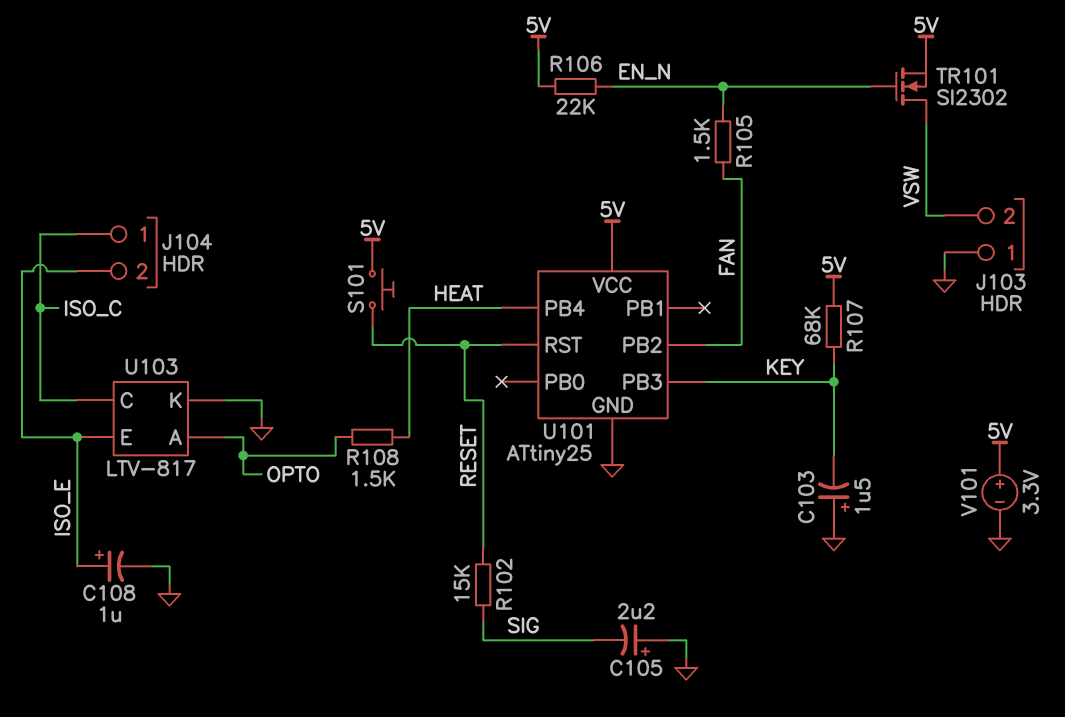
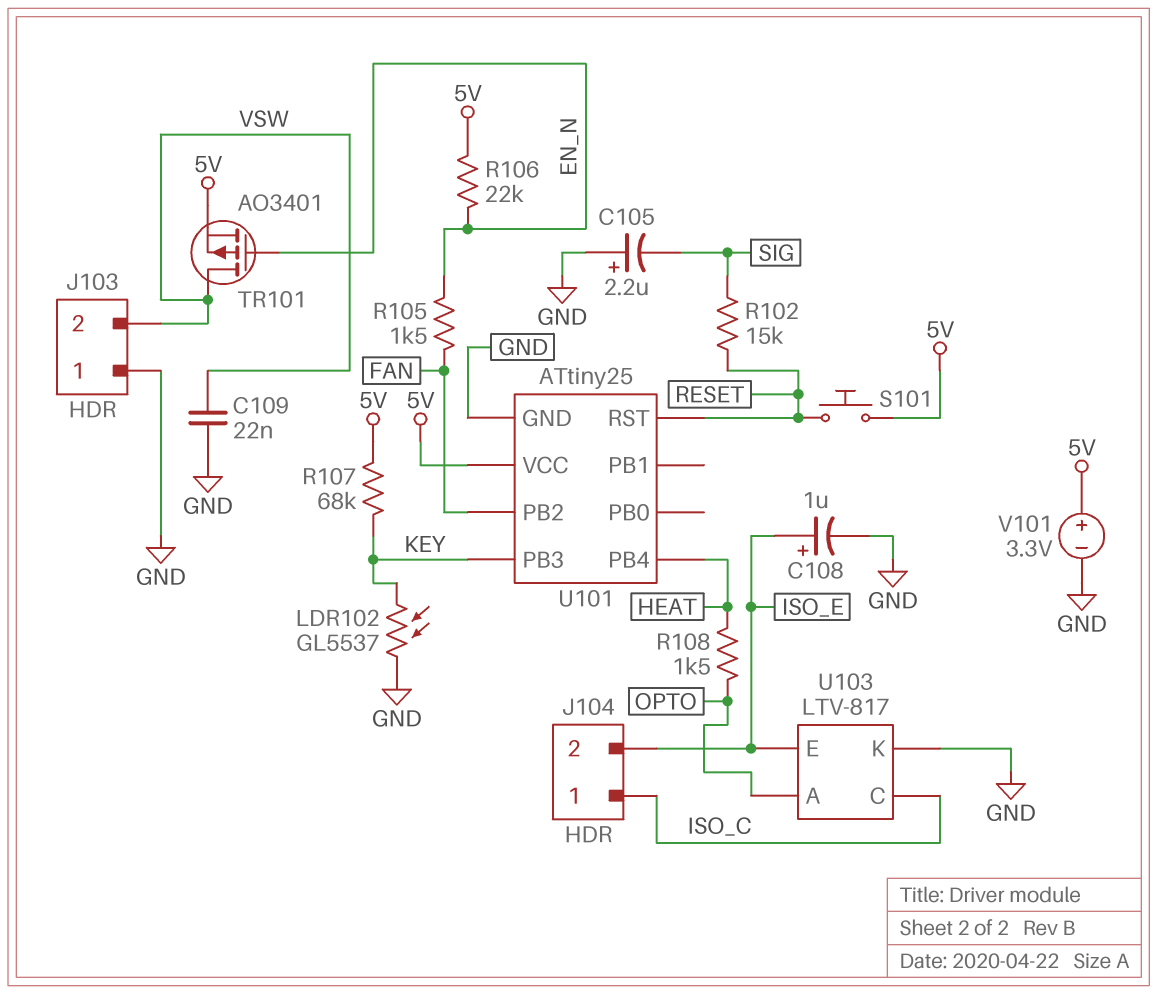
C103: 1.5uF (plus GND, minus KEY) -> none
C109: none -> 22nF (GND, VSW)
LDR102: none -> GL5537 (GND, KEY)
TR101: NMOS SI2302 (G EN_N, D VSW, S 5V) -> PMOS AO3401 (G EN_N, D VSW, S 5V)

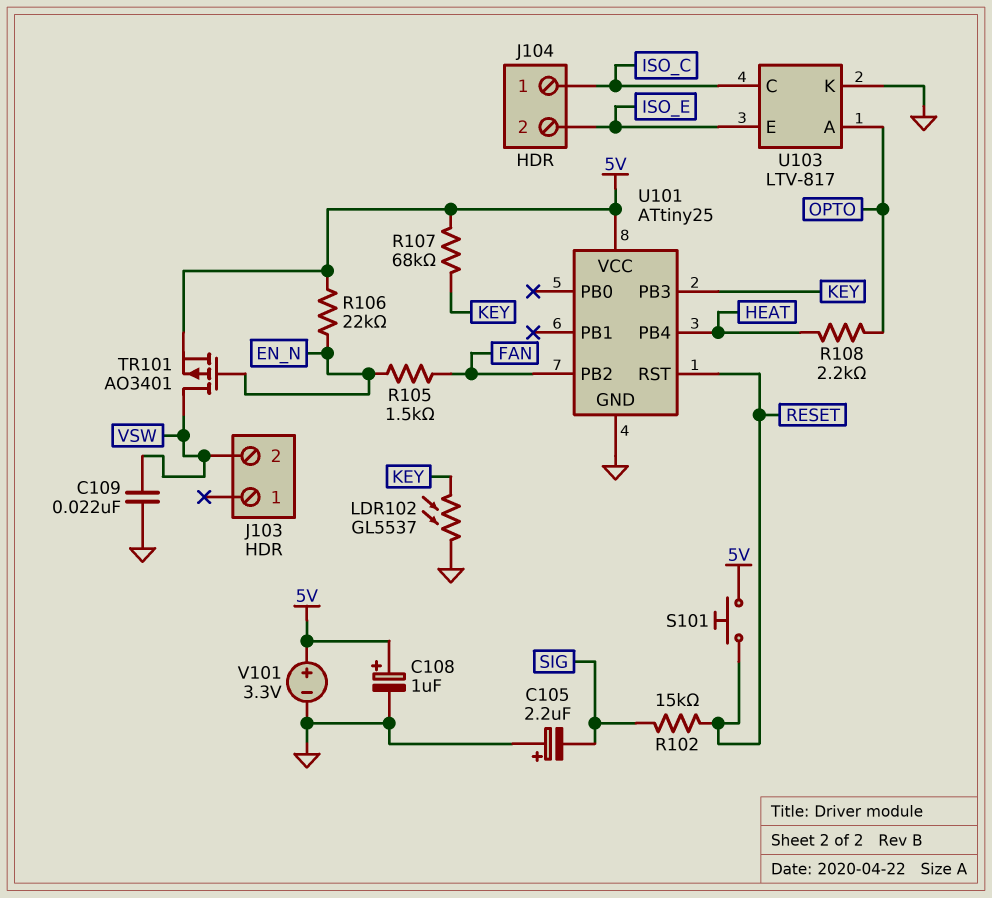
C108: 1uF (plus ISO_E, minus GND) -> 1uF (plus 5V, minus GND)
J103 pin 1: GND -> none
R108: 1.5k (HEAT, OPTO) -> 2.2k (HEAT, OPTO)

